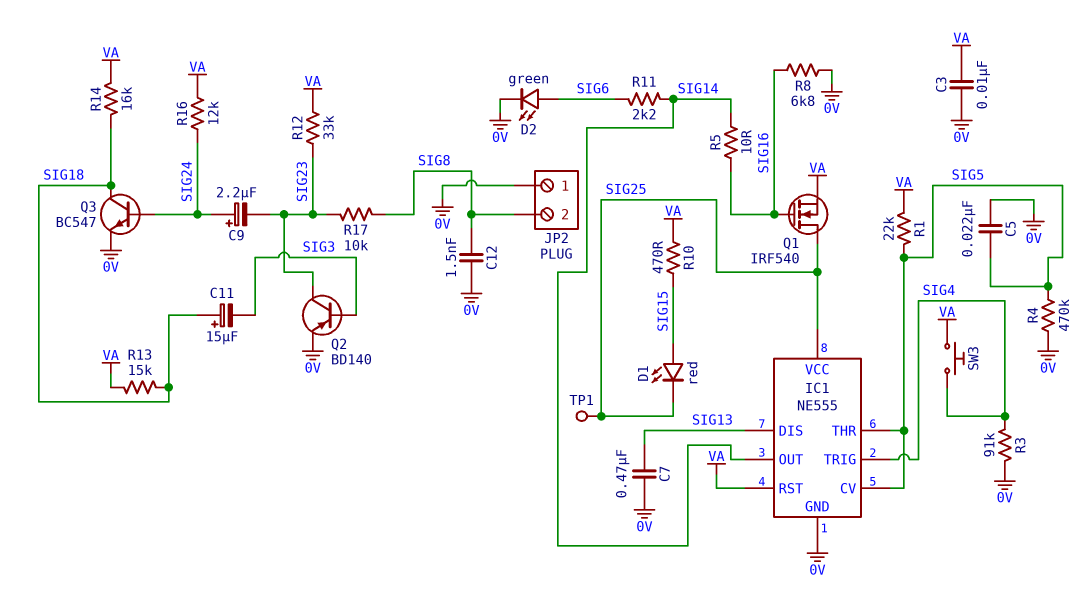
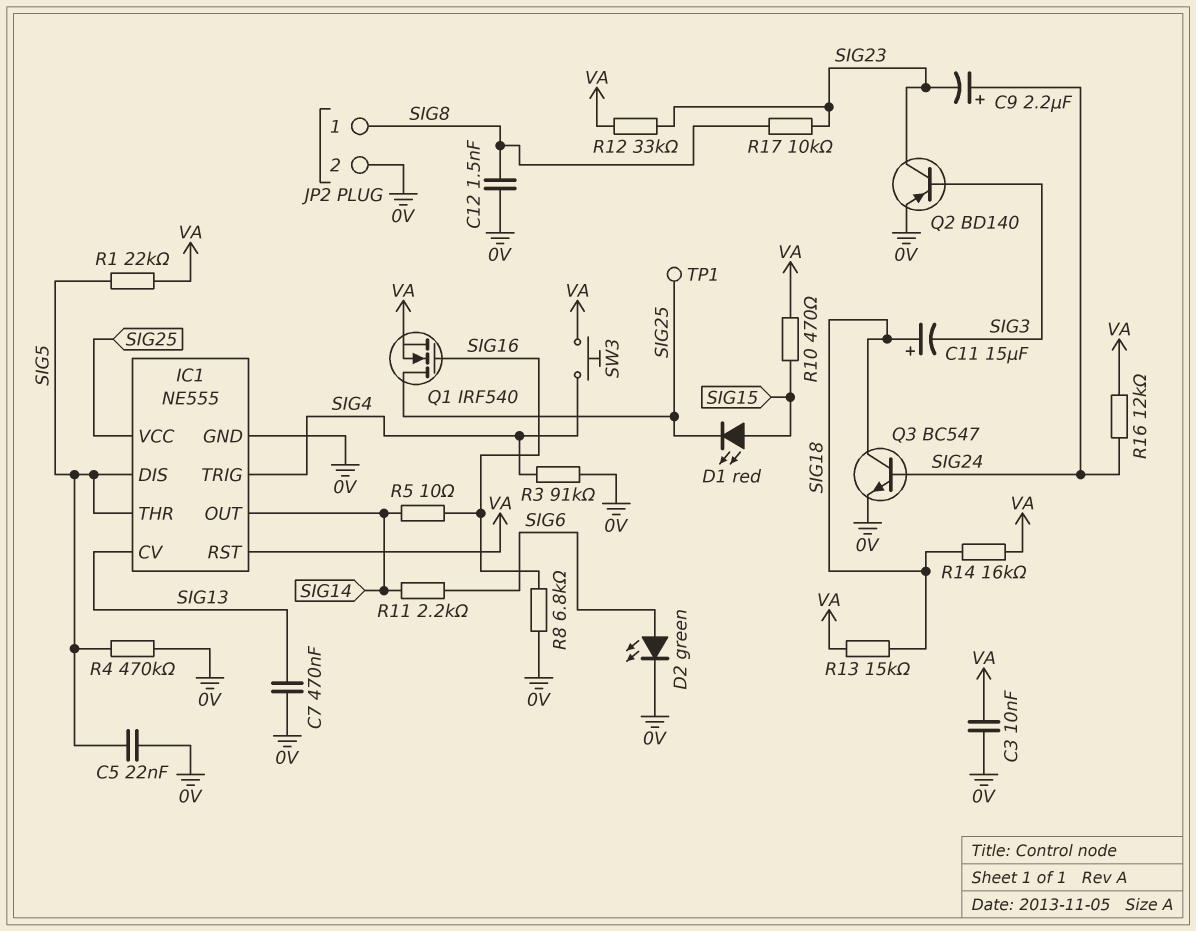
IC1 pin CV: SIG5 -> SIG13
IC1 pin DIS: SIG13 -> SIG5
JP2 pin 1: 0V -> SIG8
JP2 pin 2: SIG8 -> 0V

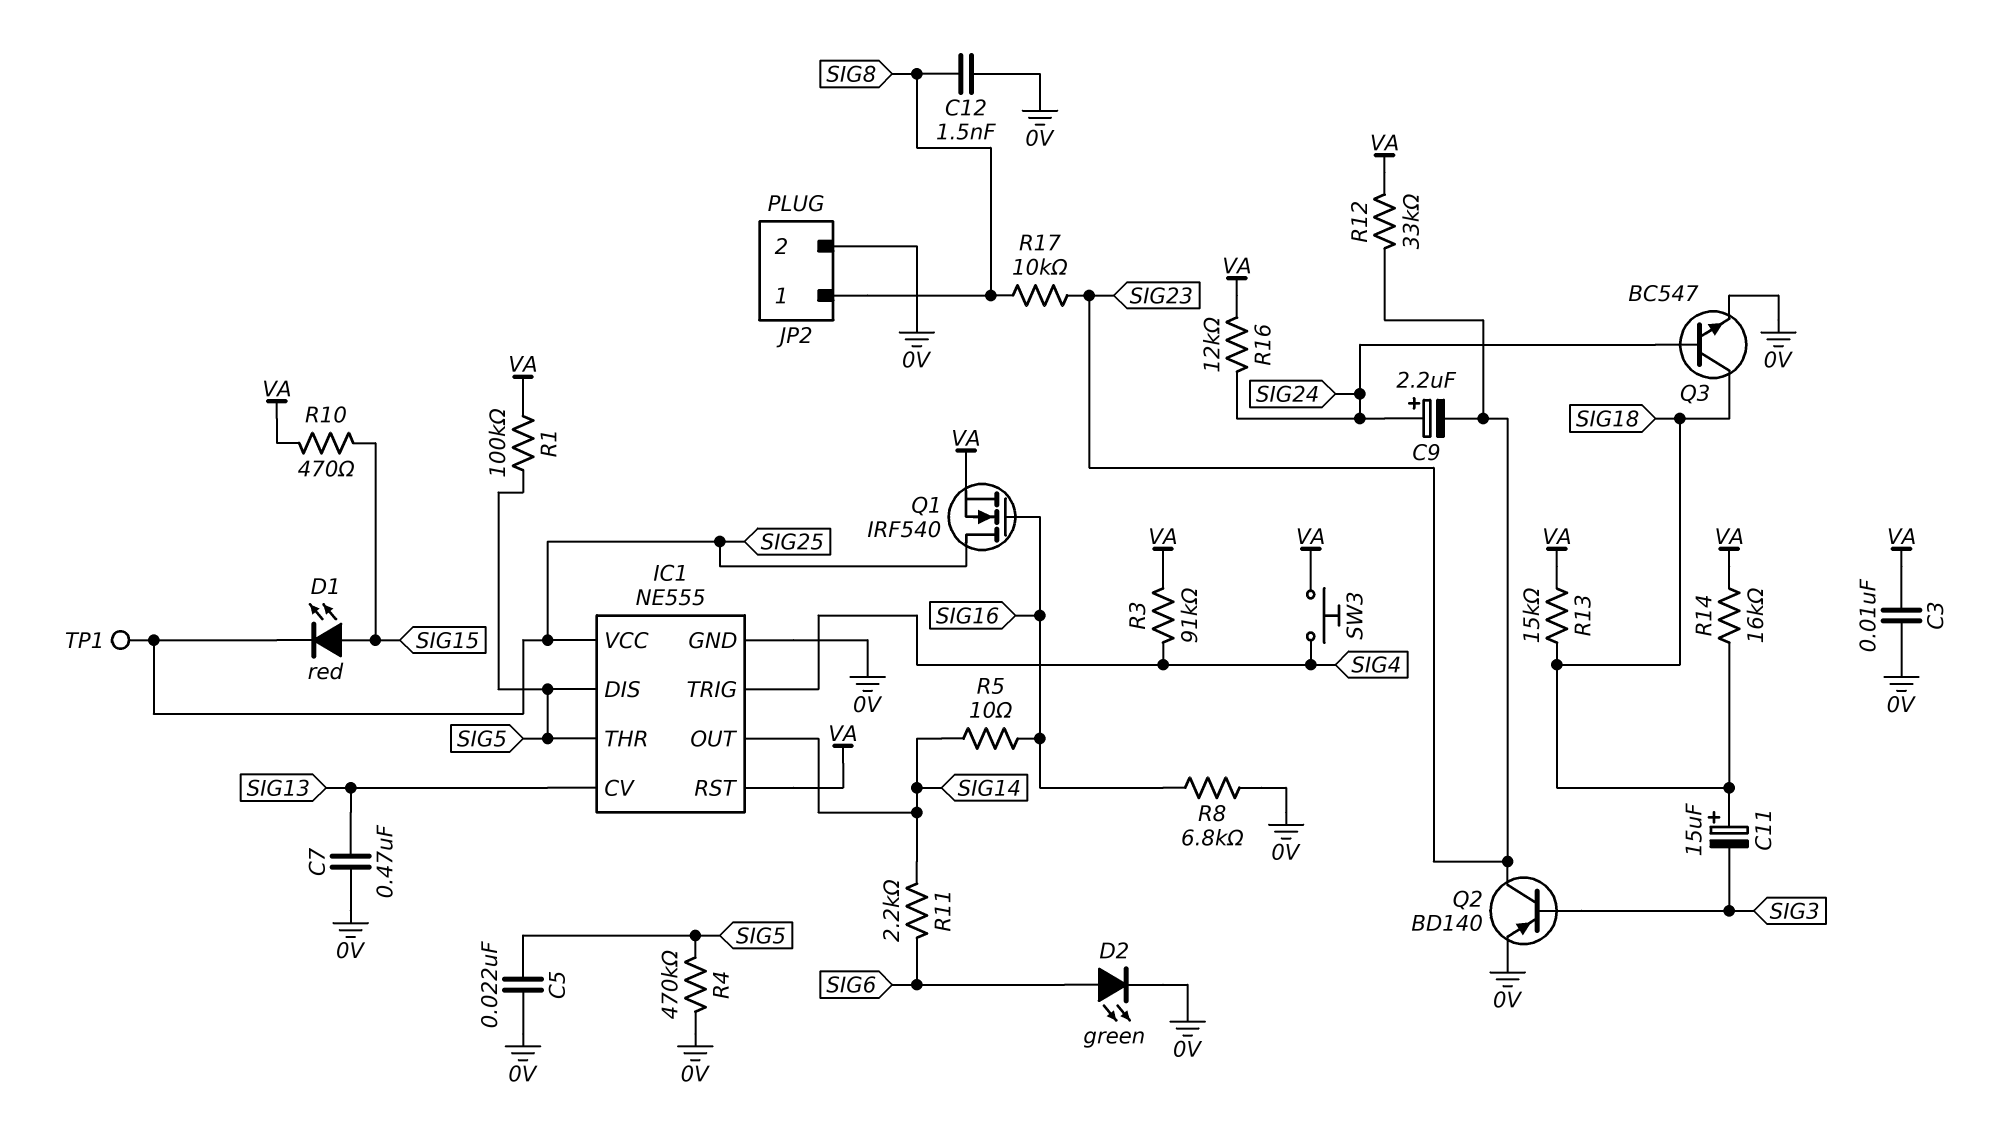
R1: 22k (SIG5, VA) -> 100k (SIG5, VA)
R3: 91k (0V, SIG4) -> 91k (SIG4, VA)

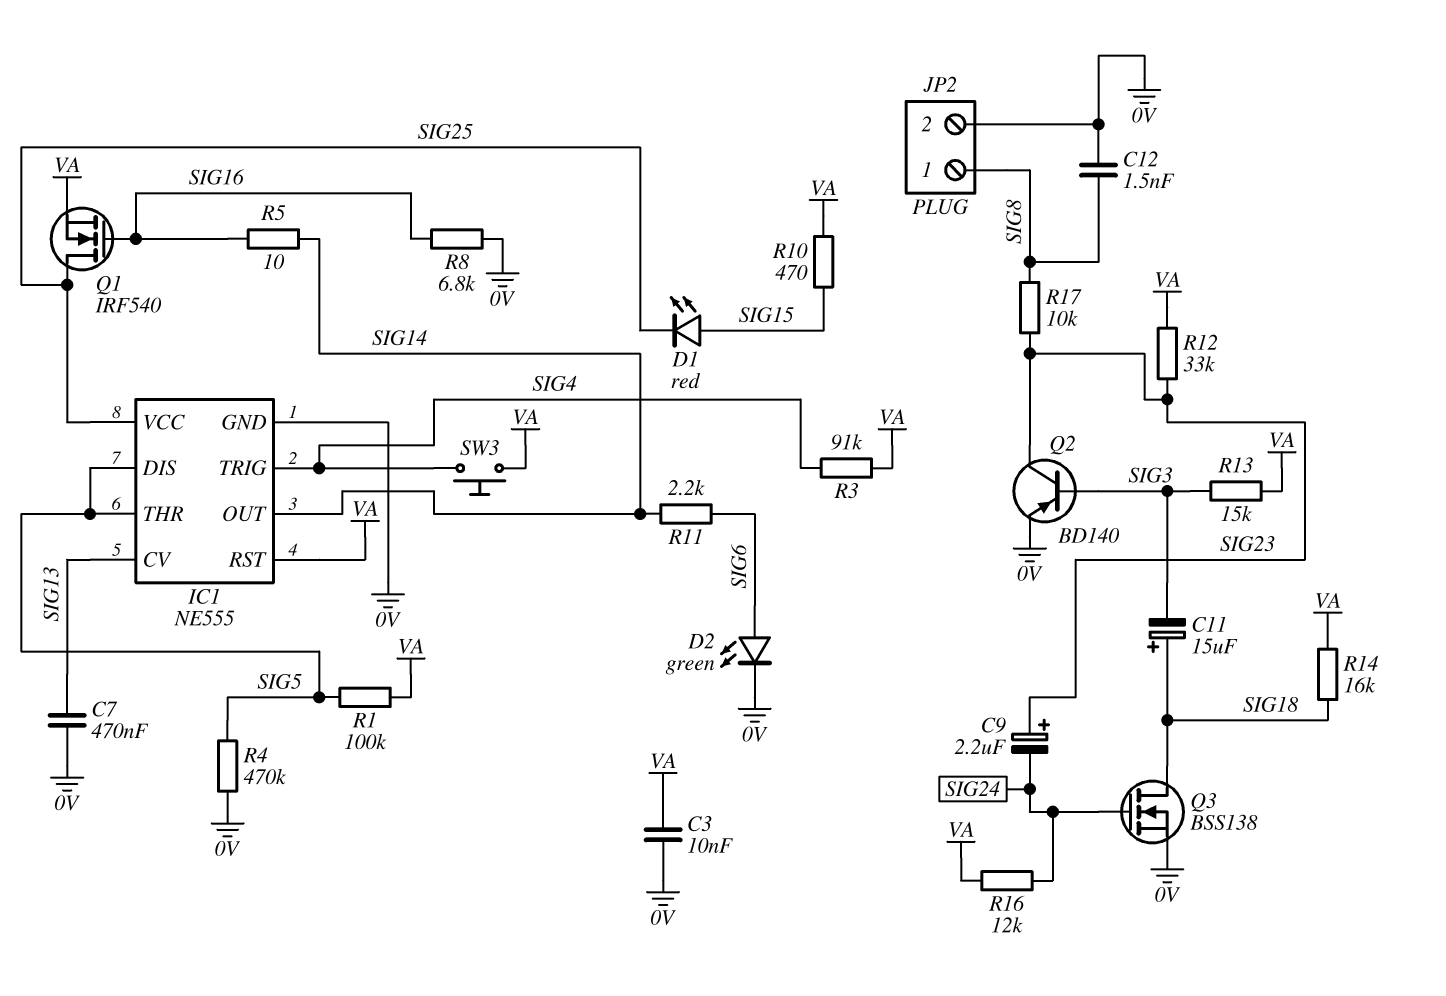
C5: 22nF (0V, SIG5) -> none
C9: 2.2uF (plus SIG24, minus SIG23) -> 2.2uF (plus SIG23, minus SIG24)
Q3: NPN BC547 (B SIG24, C SIG18, E 0V) -> NMOS BSS138 (G SIG24, D SIG18, S 0V)
R13: 15k (SIG18, VA) -> 15k (SIG3, VA)
TP1: test point (SIG25) -> none

